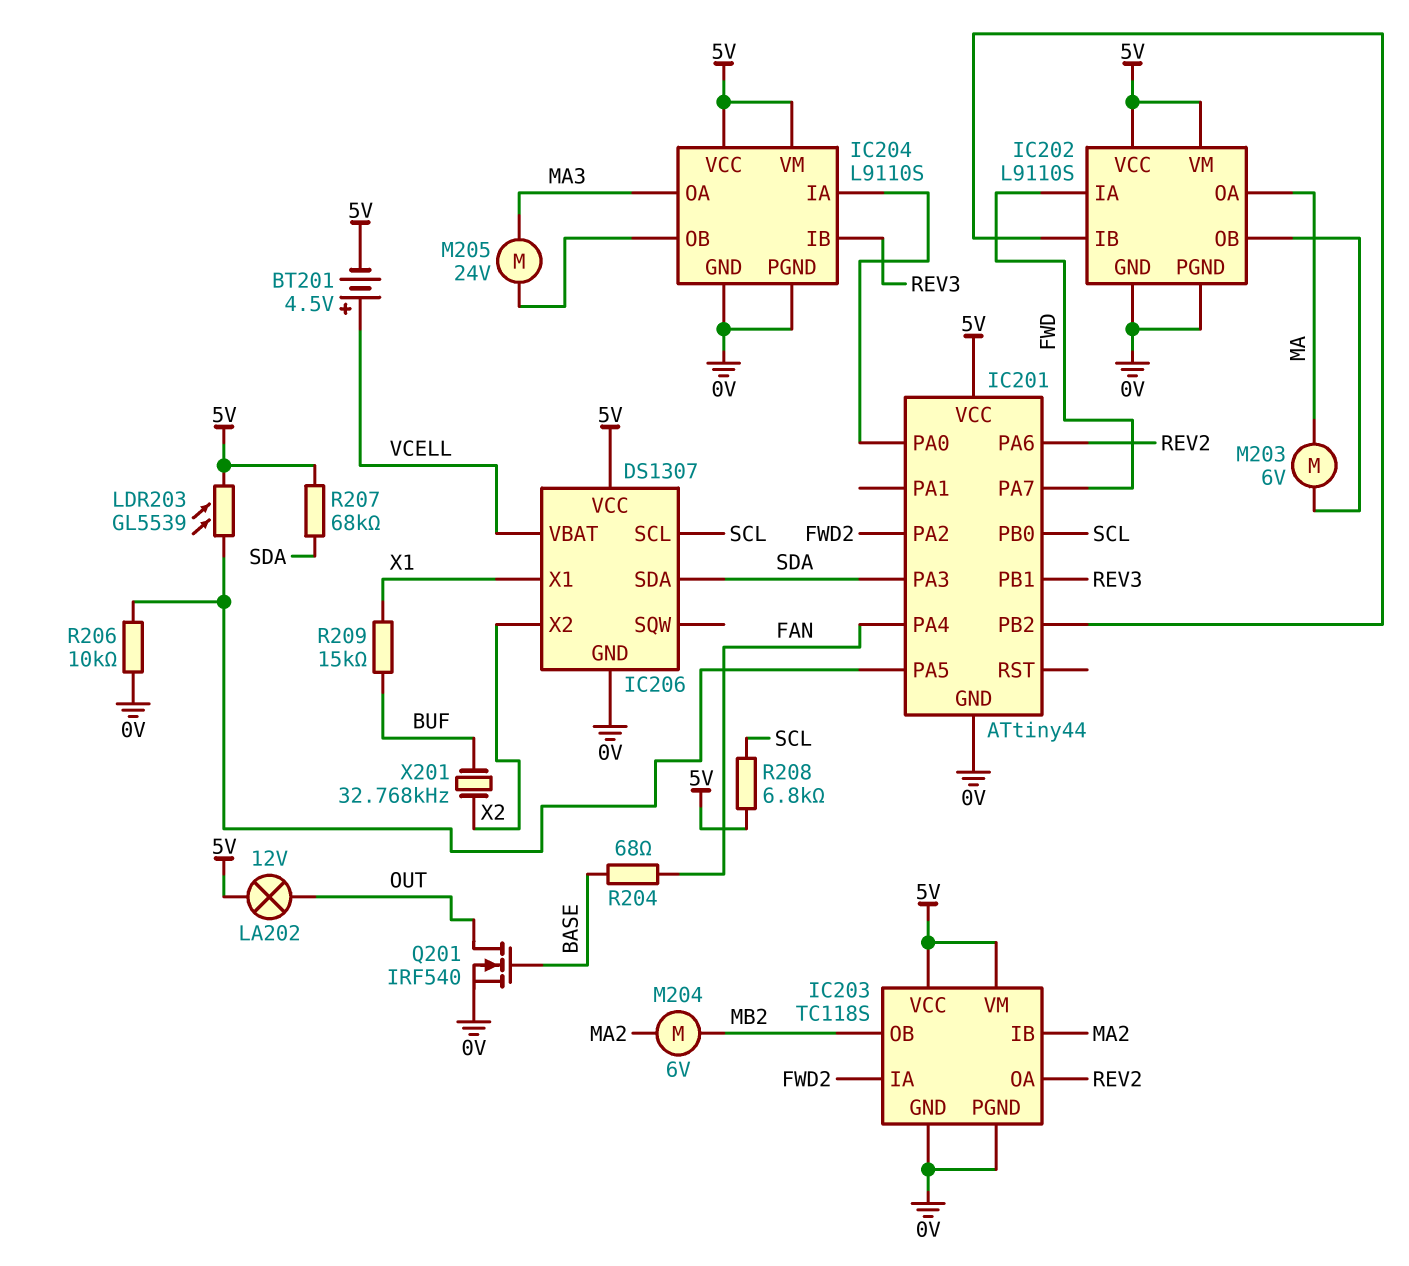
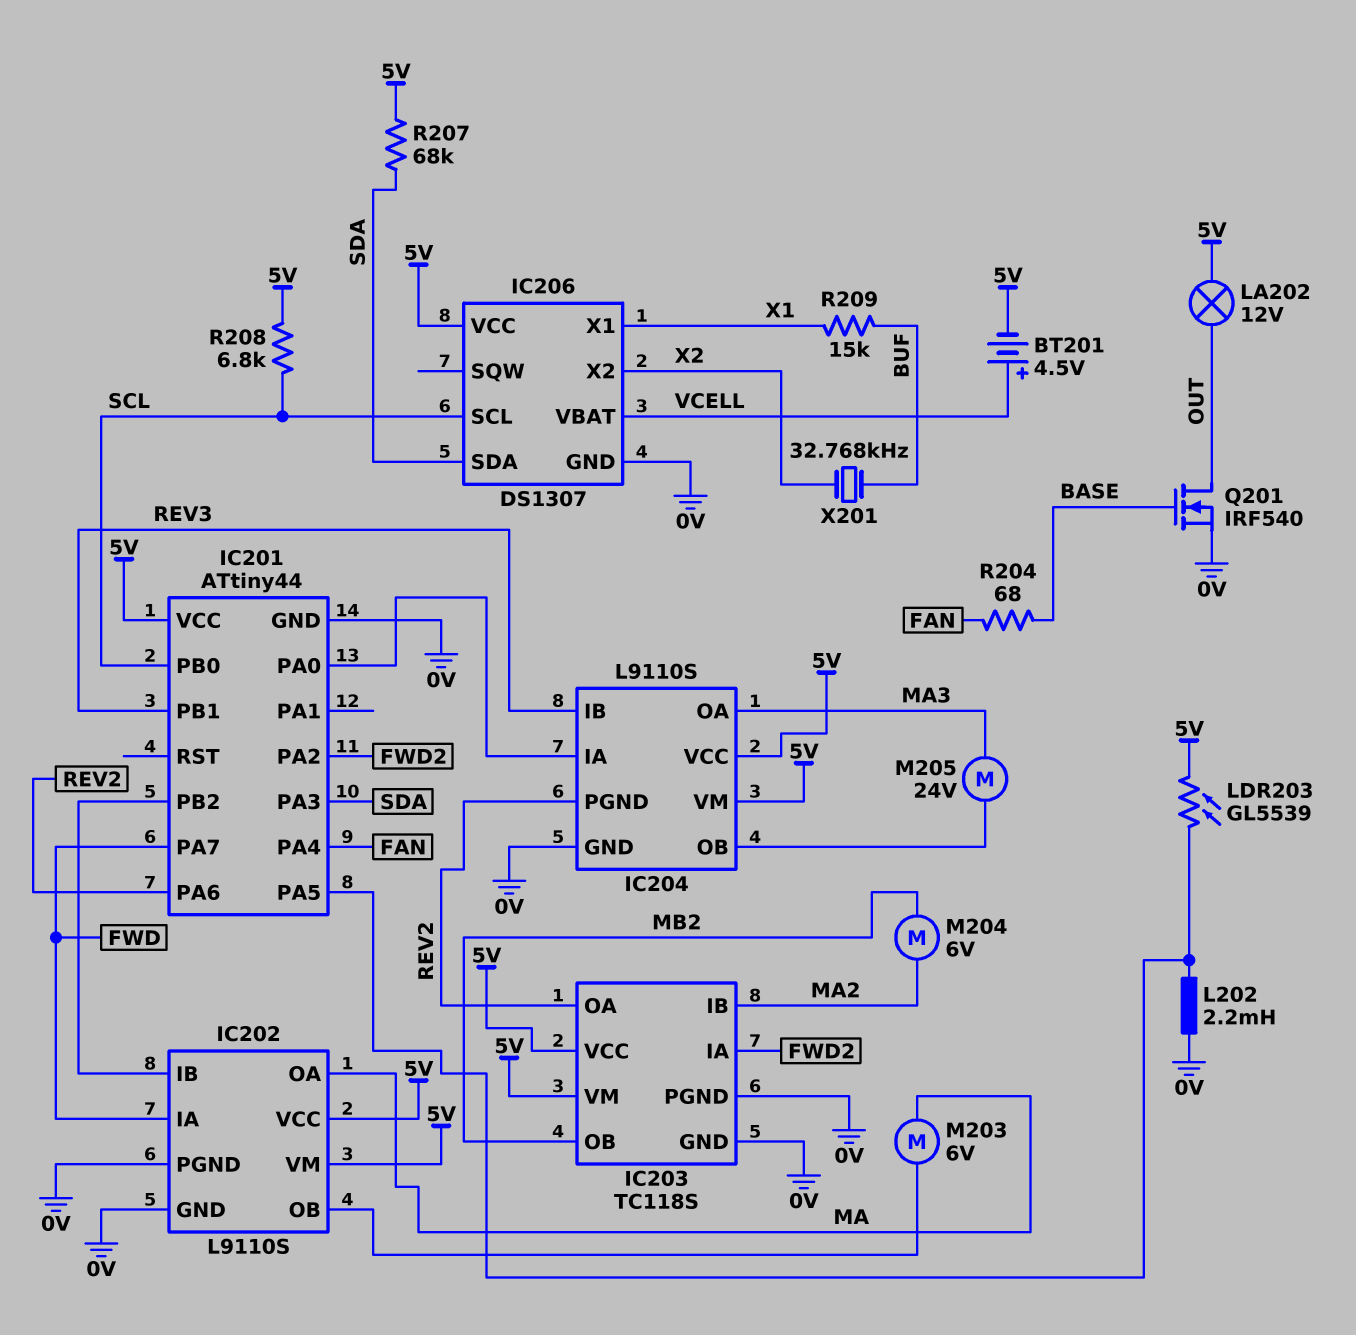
IC204 pin PGND: 0V -> REV2
L202: none -> 2.2mH (0V, IC201/PA5)
R206: 10k (0V, IC201/PA5) -> none

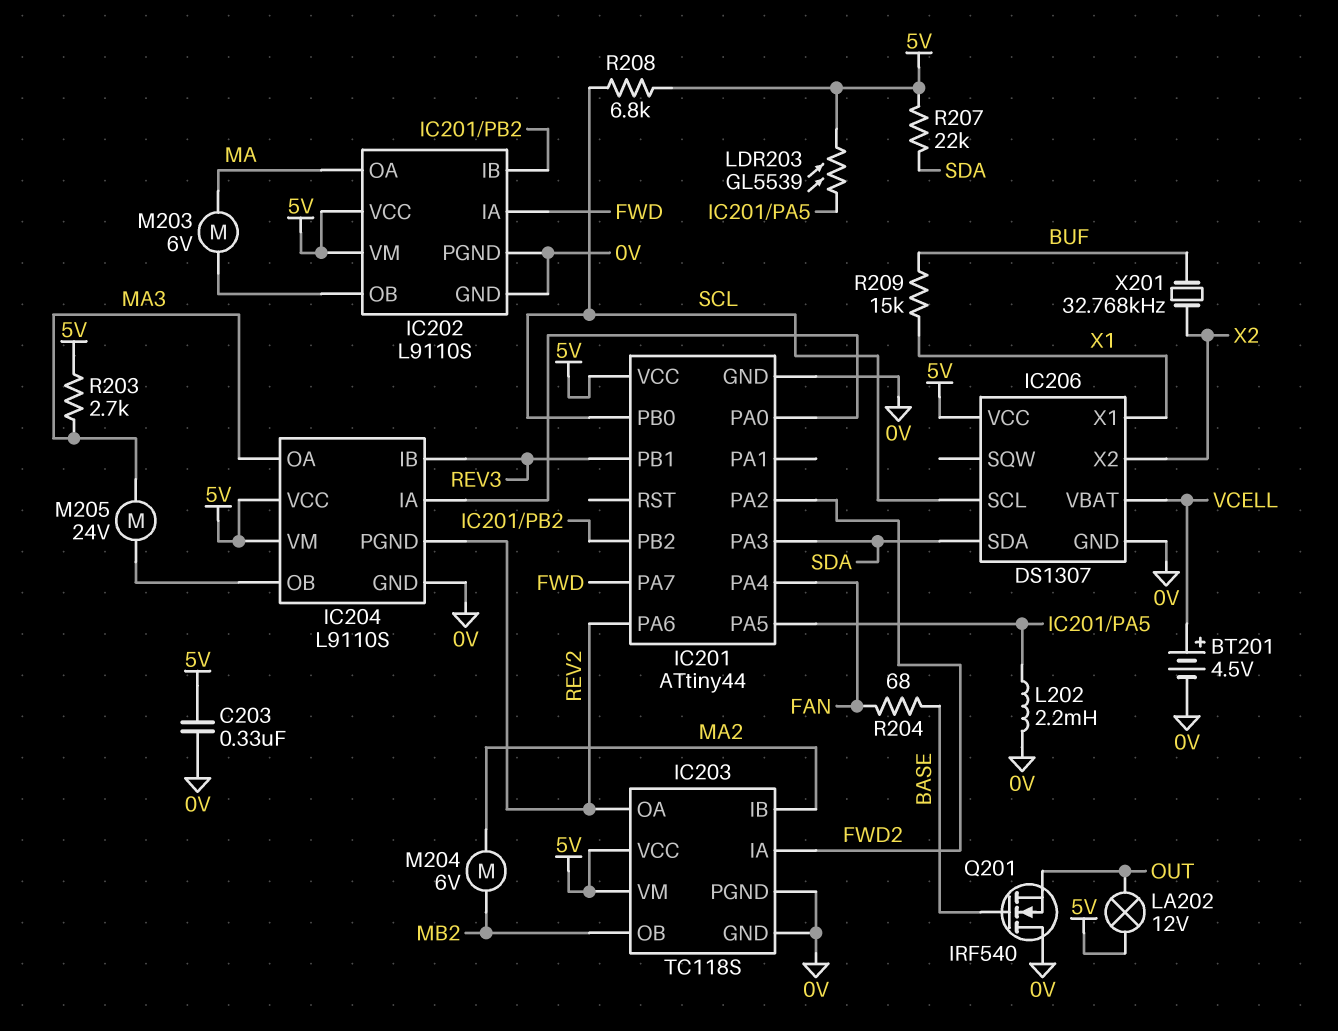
BT201: 4.5V (plus VCELL, minus 5V) -> 4.5V (plus VCELL, minus 0V)
C203: none -> 330nF (0V, 5V)
Q201: NMOS IRF540 (G BASE, D OUT, S 0V) -> NMOS IRF540 (G BASE, D 0V, S OUT)
R203: none -> 2.7k (5V, MA3)
R207: 68k (5V, SDA) -> 22k (5V, SDA)

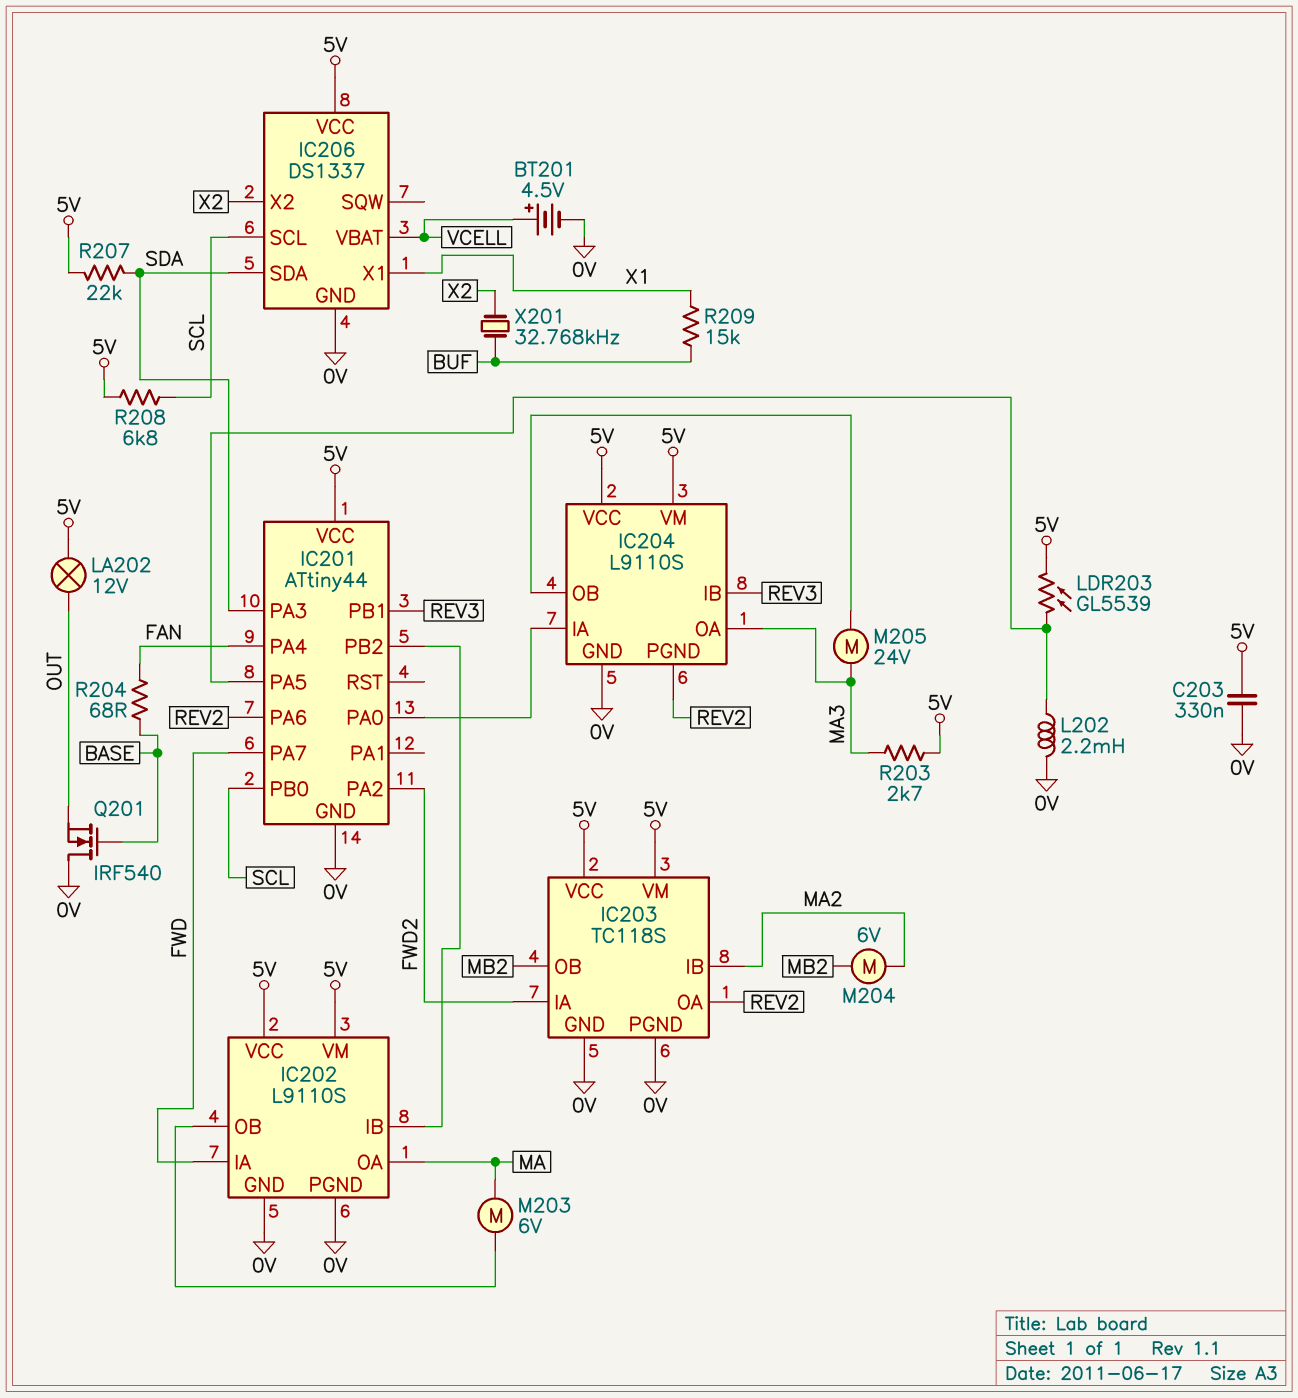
IC206: DS1307 -> DS1337

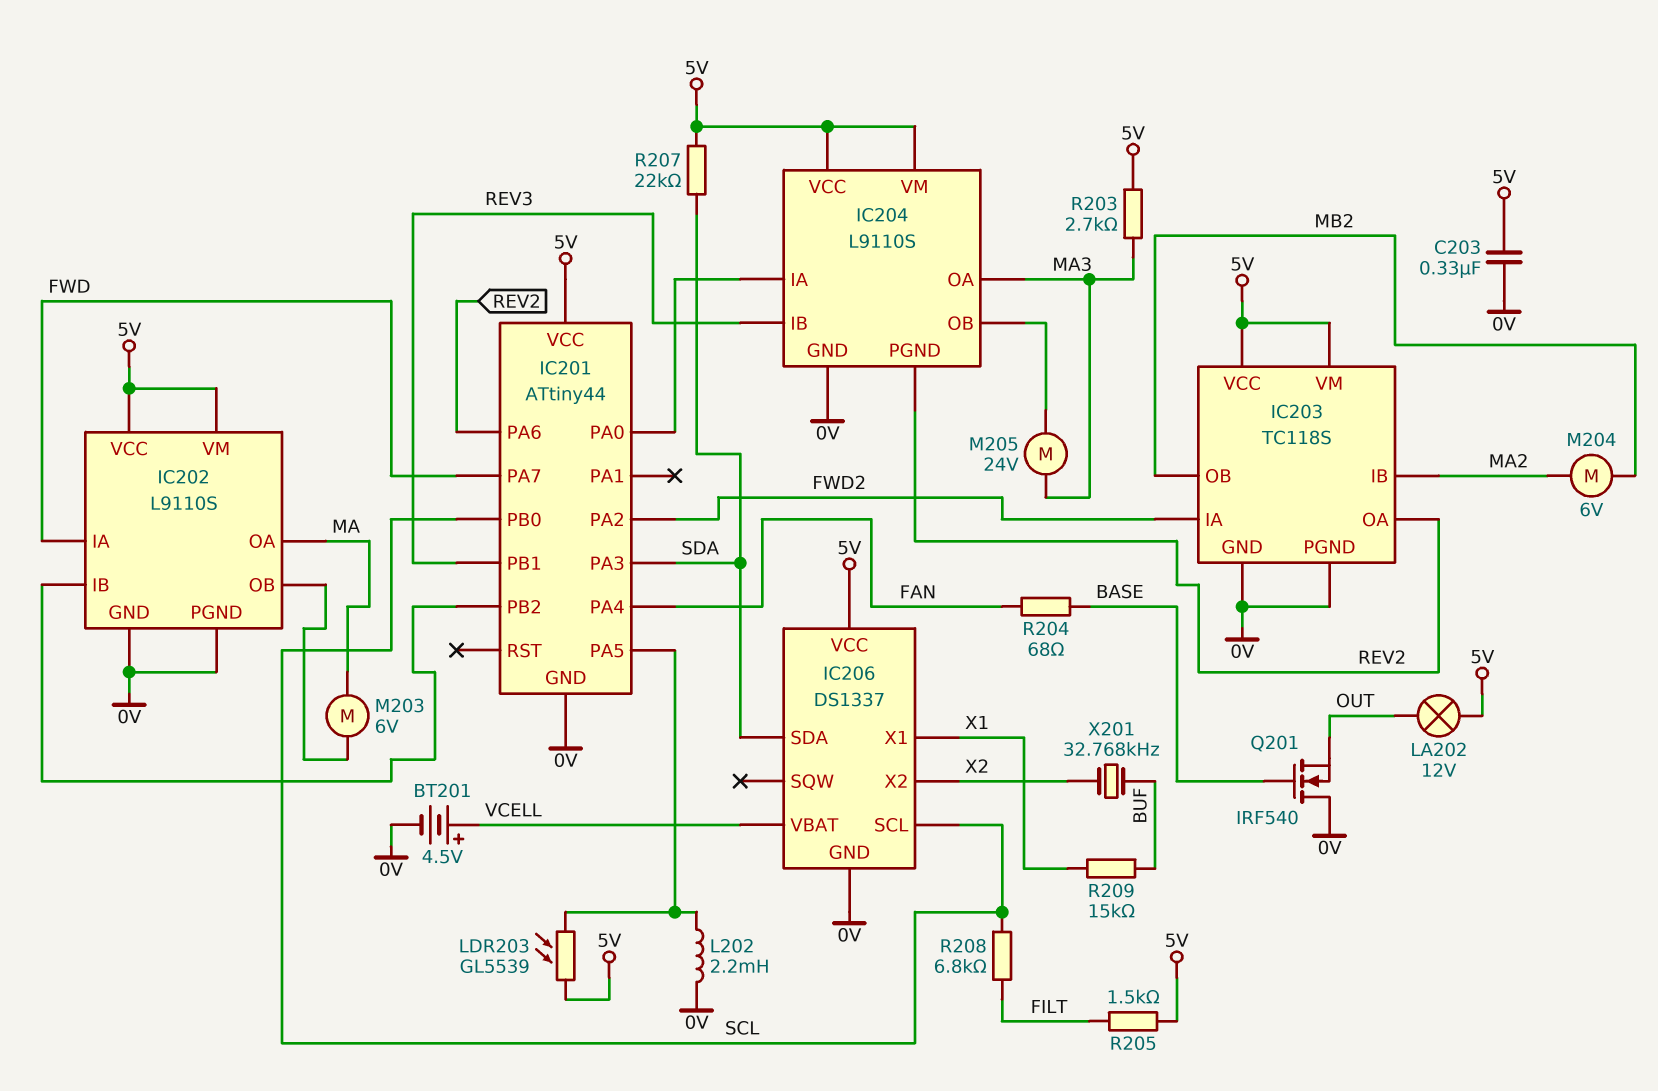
R205: none -> 1.5k (5V, FILT)
R208: 6.8k (5V, SCL) -> 6.8k (FILT, SCL)

